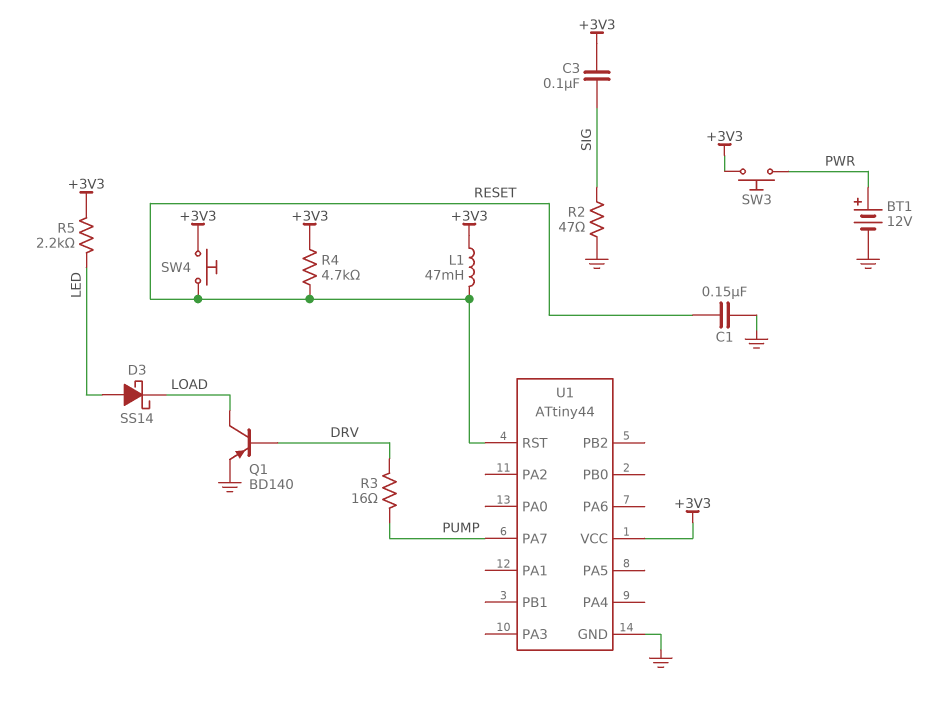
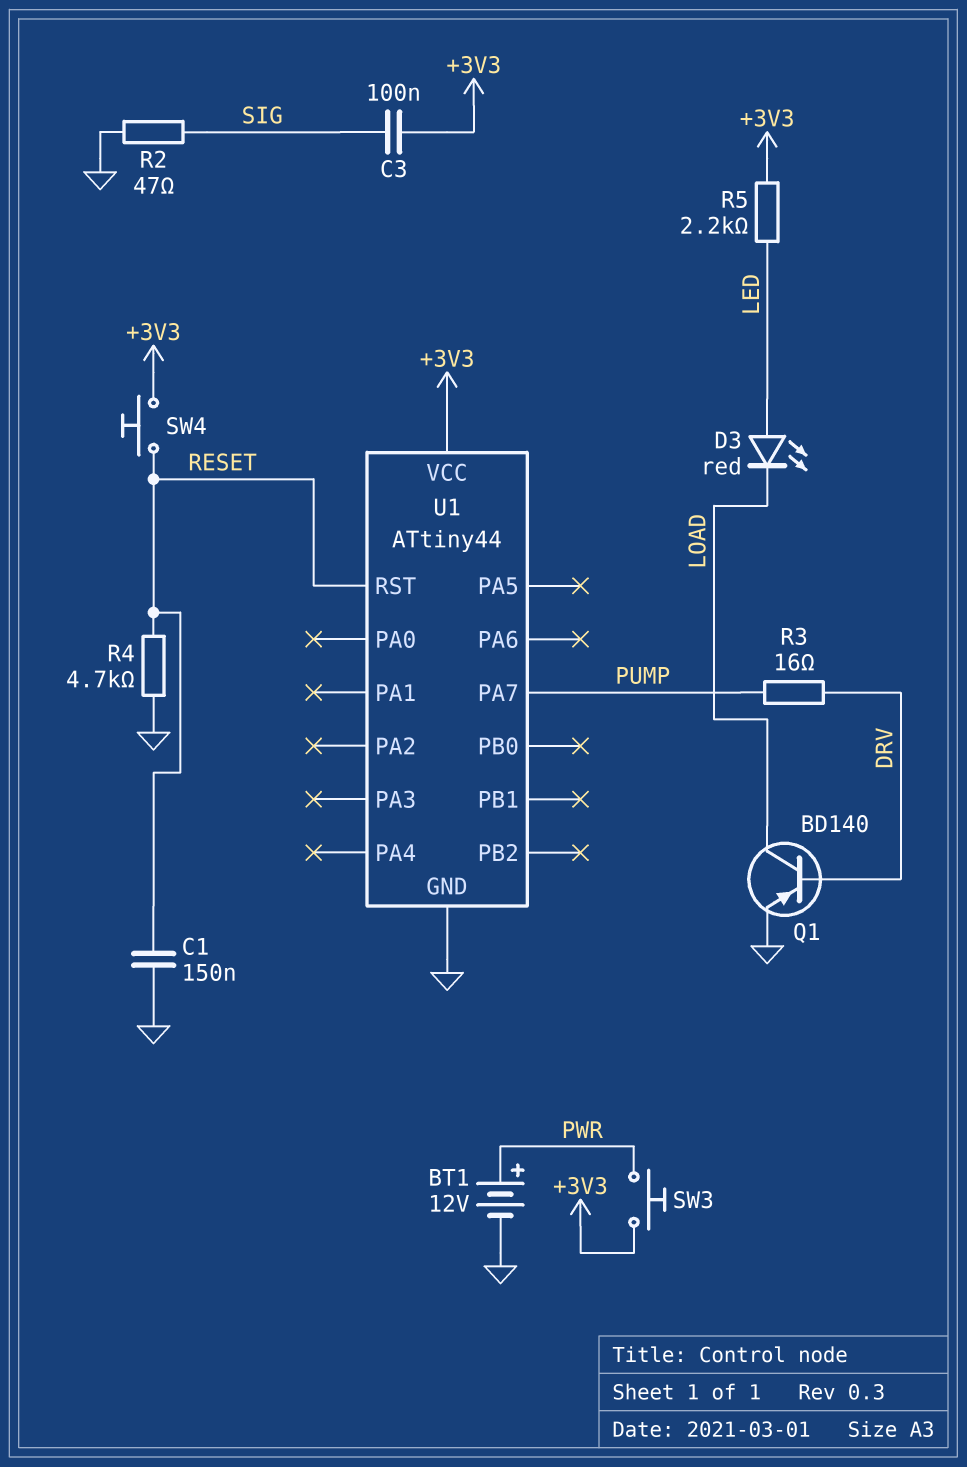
D3: schottky SS14 (A LED, K LOAD) -> LED red (A LED, K LOAD)
L1: 47mH (+3V3, RESET) -> none
R4: 4.7k (+3V3, RESET) -> 4.7k (GND, RESET)

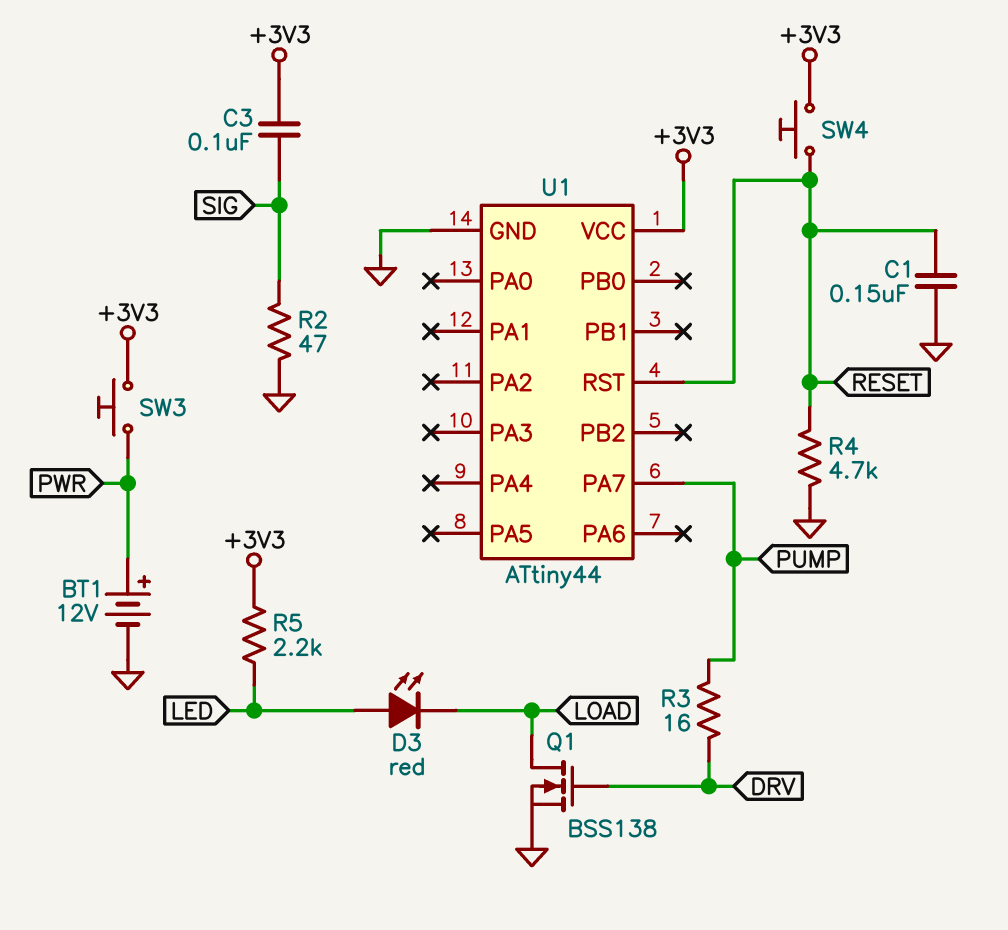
Q1: PNP BD140 (B DRV, C LOAD, E GND) -> NMOS BSS138 (G DRV, D LOAD, S GND)

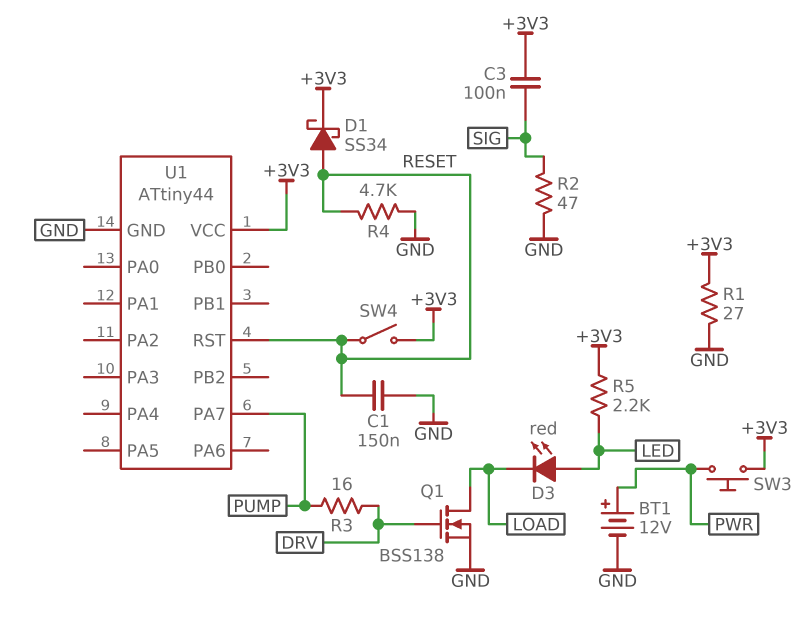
D1: none -> schottky SS34 (A RESET, K +3V3)
R1: none -> 27 (+3V3, GND)
SW4: button (+3V3, RESET) -> switch (+3V3, RESET)

